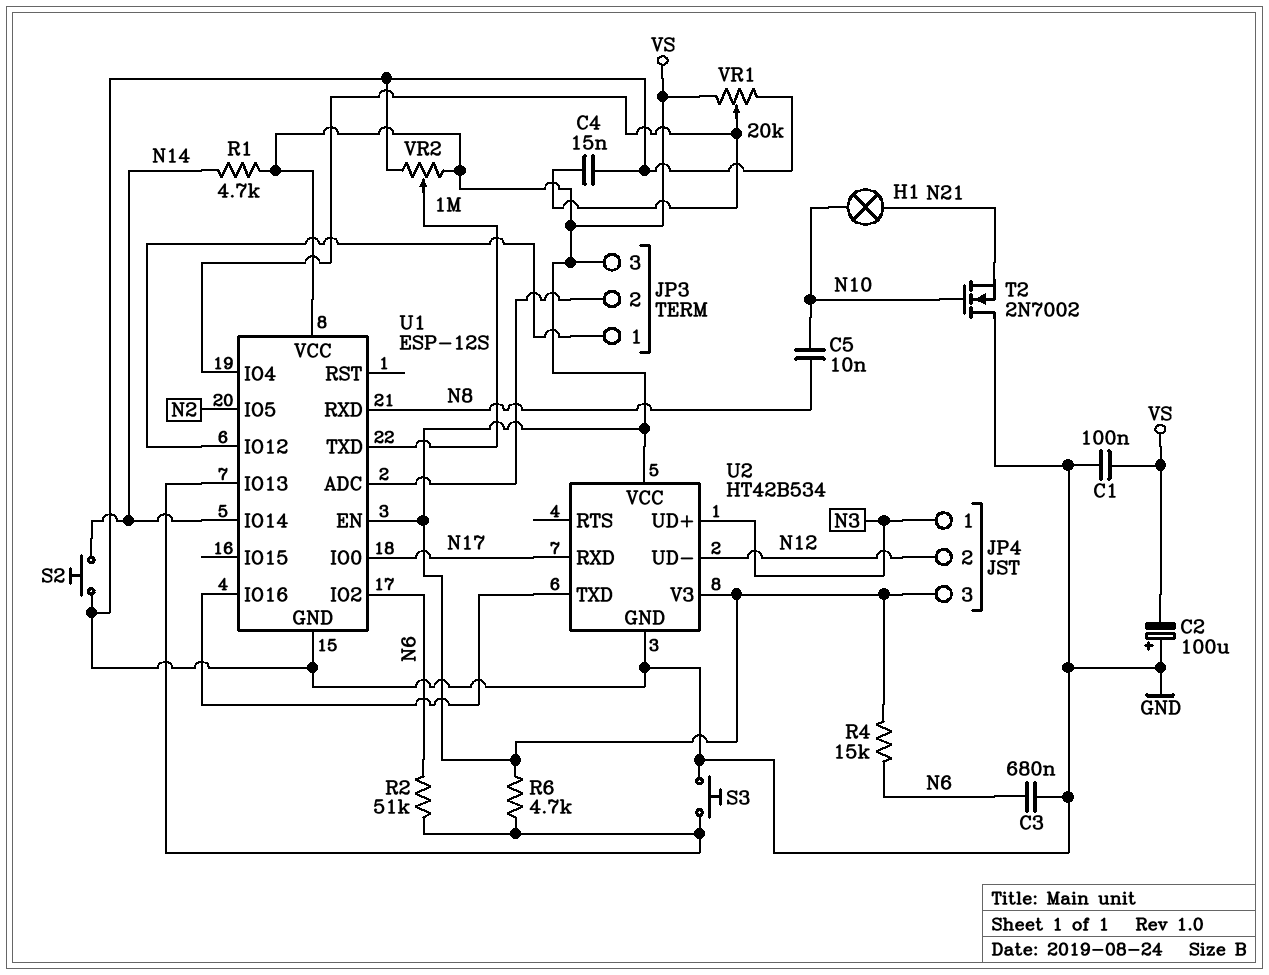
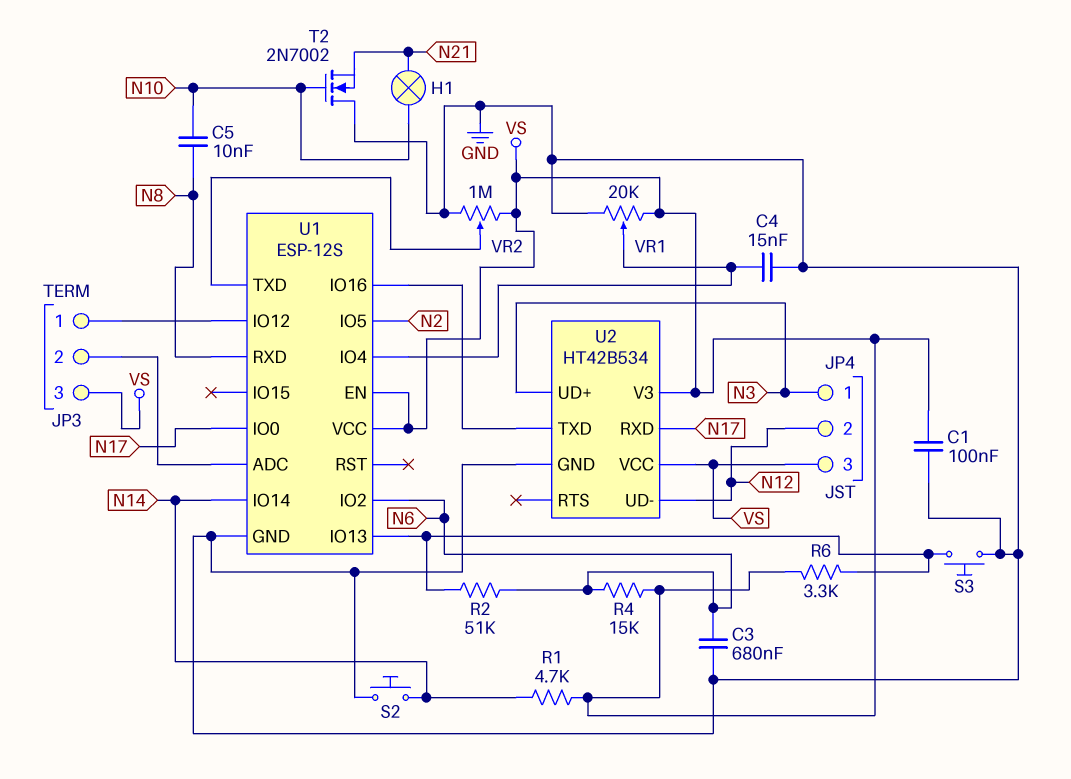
C2: 100uF (plus GND, minus VS) -> none
R6: 4.7k (U1/IO13, VS) -> 3.3k (U1/IO13, VS)

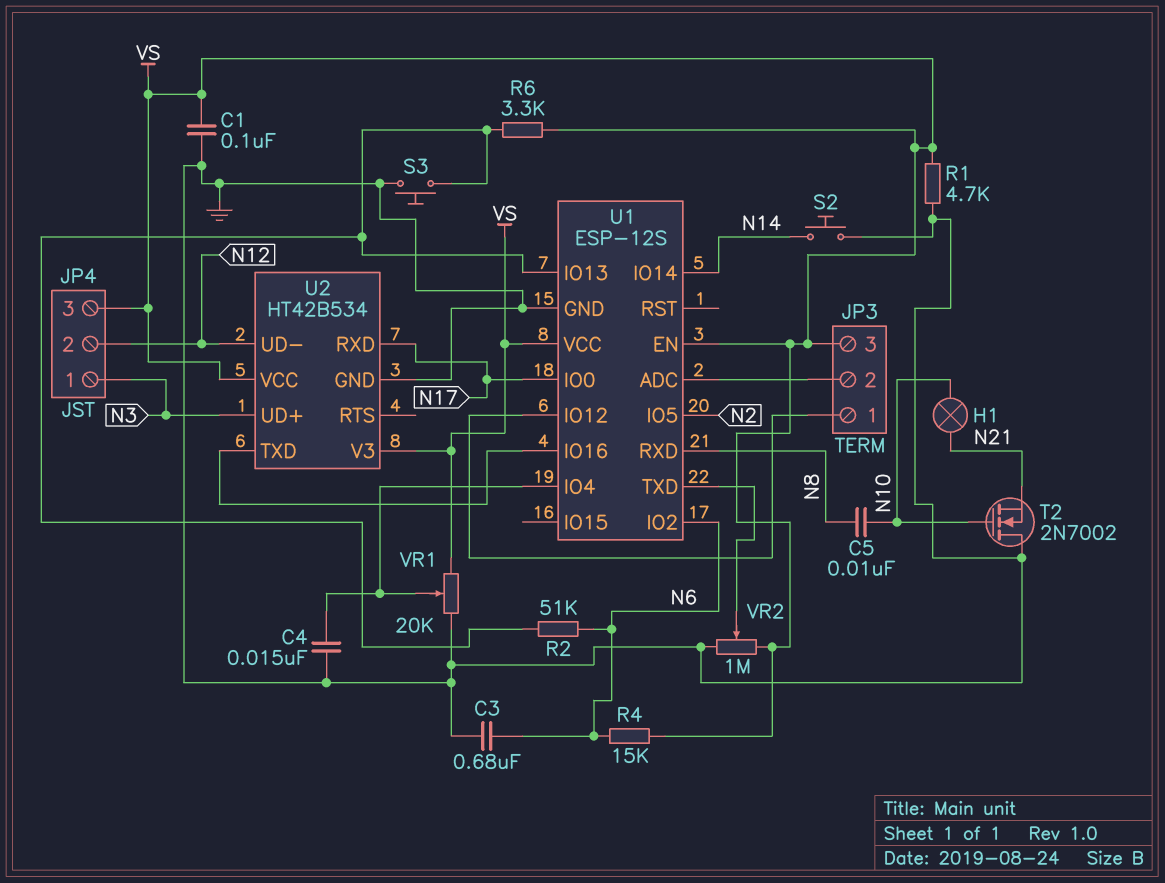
R1: 4.7k (N14, VS) -> 4.7k (GND, VS)

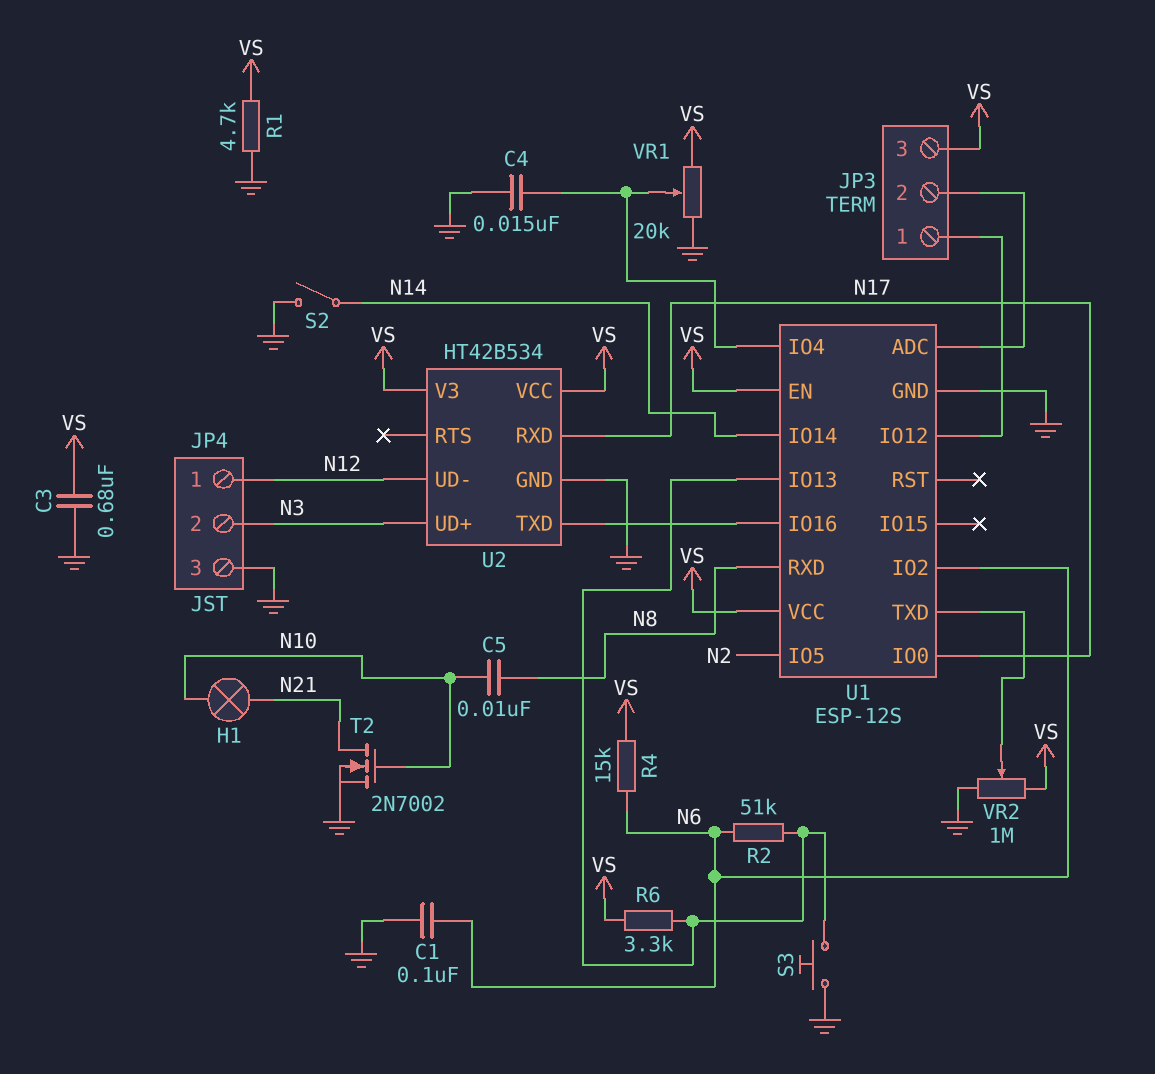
C1: 100nF (GND, VS) -> 100nF (GND, N6)
C3: 680nF (GND, N6) -> 680nF (GND, VS)
JP4 pin 1: N3 -> N12
JP4 pin 2: N12 -> N3
JP4 pin 3: VS -> GND
S2: button (GND, N14) -> switch (GND, N14)
T2: NMOS 2N7002 (G N10, D GND, S N21) -> NMOS 2N7002 (G N10, D N21, S GND)

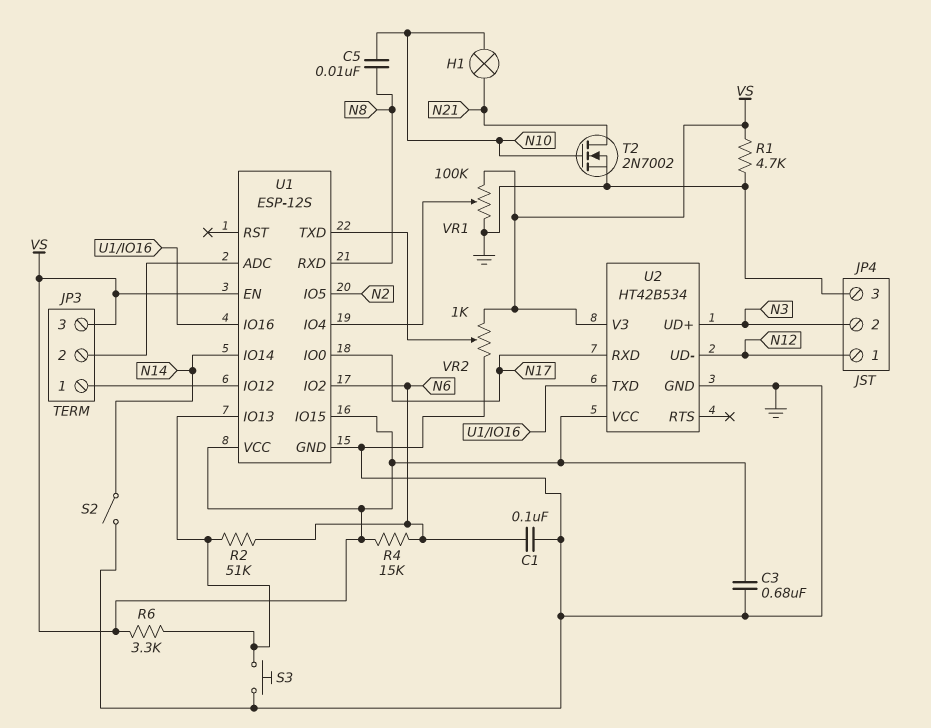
C4: 15nF (GND, U1/IO4) -> none
U1 pin IO15: none -> VS
VR1: 20k (GND, VS, wiper U1/IO4) -> 100k (GND, VS, wiper U1/IO4)
VR2: 1M (GND, VS, wiper U1/TXD) -> 1k (GND, VS, wiper U1/TXD)

